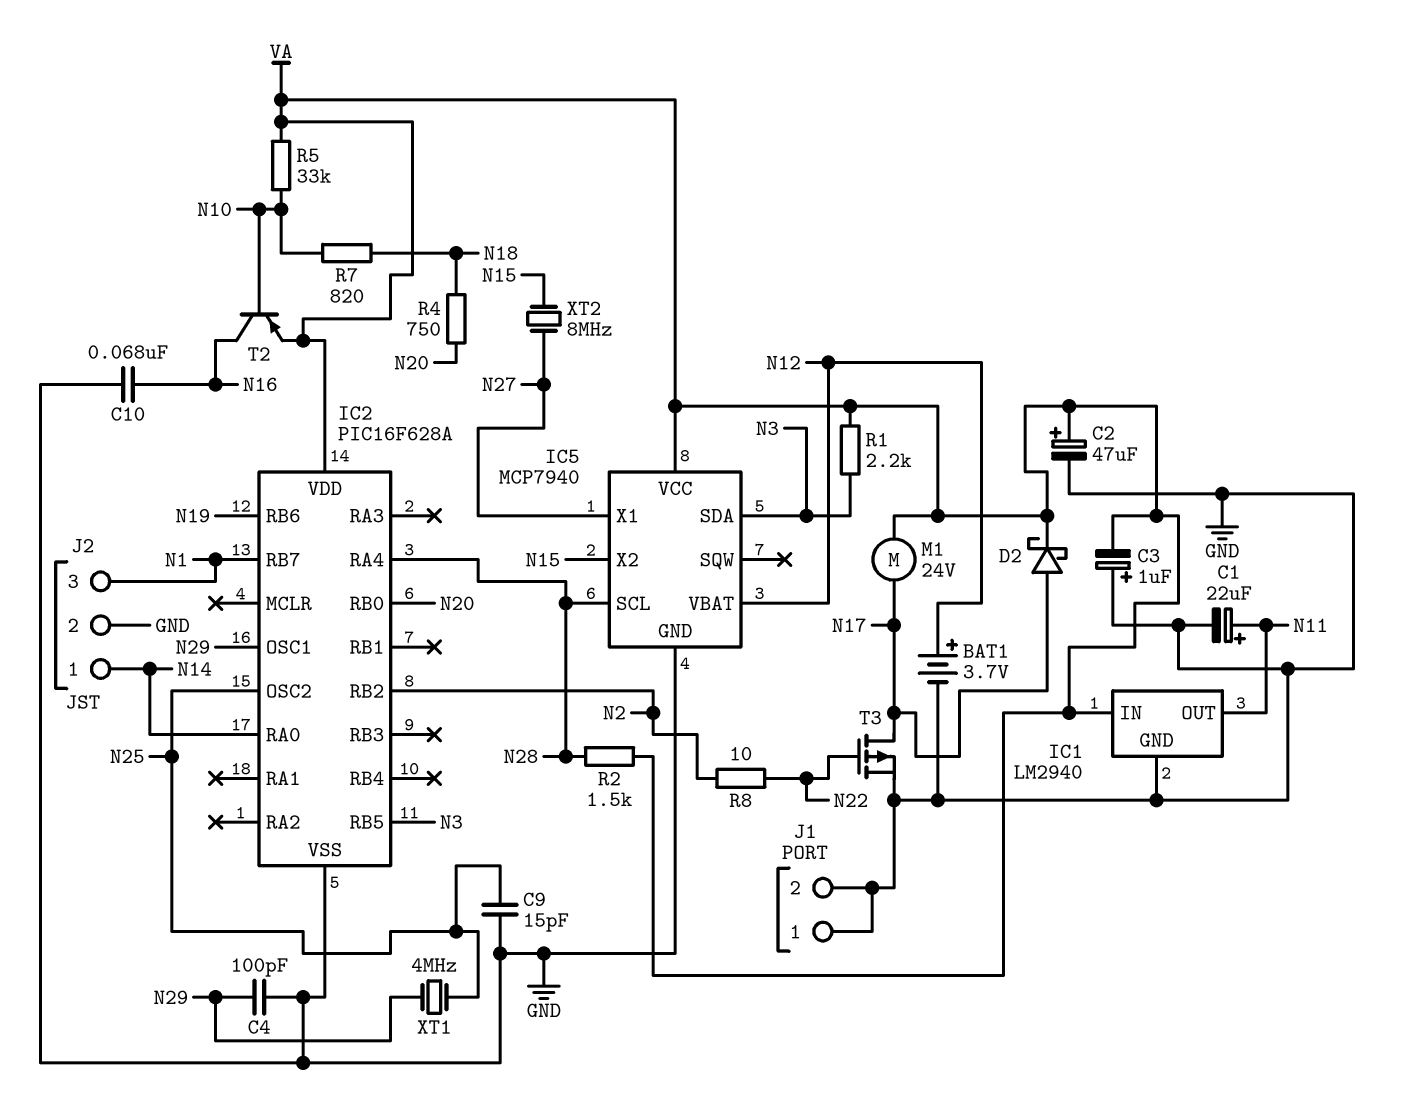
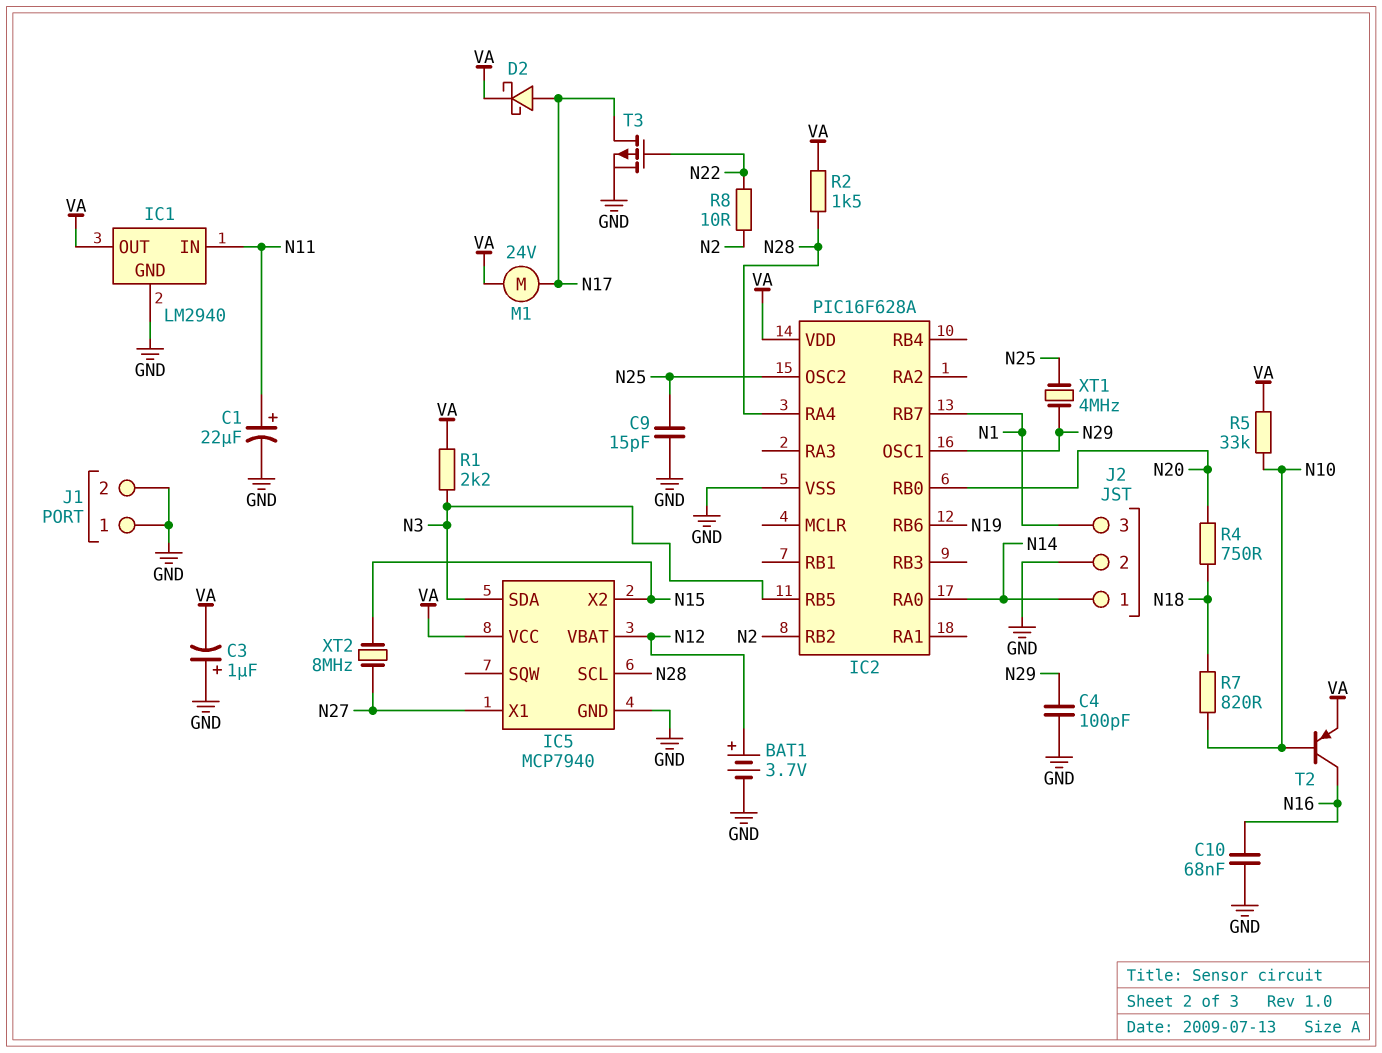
C2: 47uF (plus VA, minus GND) -> none
IC1 pin IN: VA -> N11
IC1 pin OUT: N11 -> VA

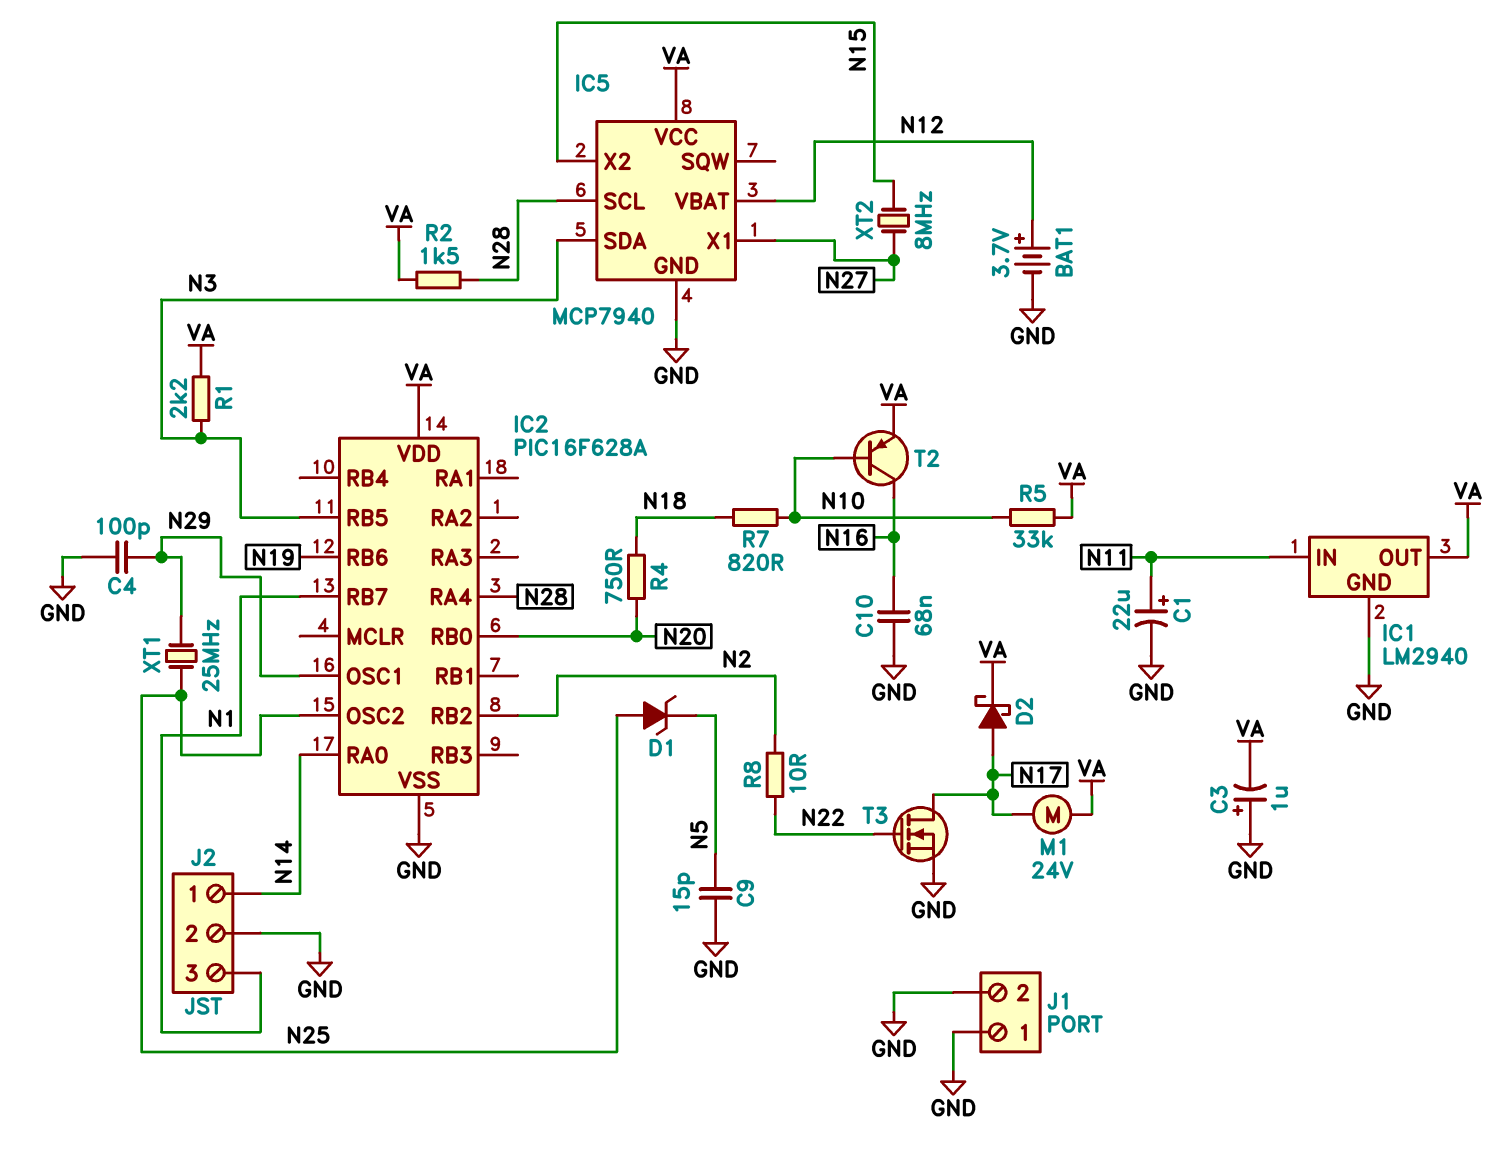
C9: 15pF (GND, N25) -> 15pF (GND, N5)
D1: none -> zener (A N25, K N5)
T3: PMOS (G N22, D N17, S GND) -> NMOS (G N22, D N17, S GND)
XT1: 4MHz (N25, N29) -> 25MHz (N25, N29)

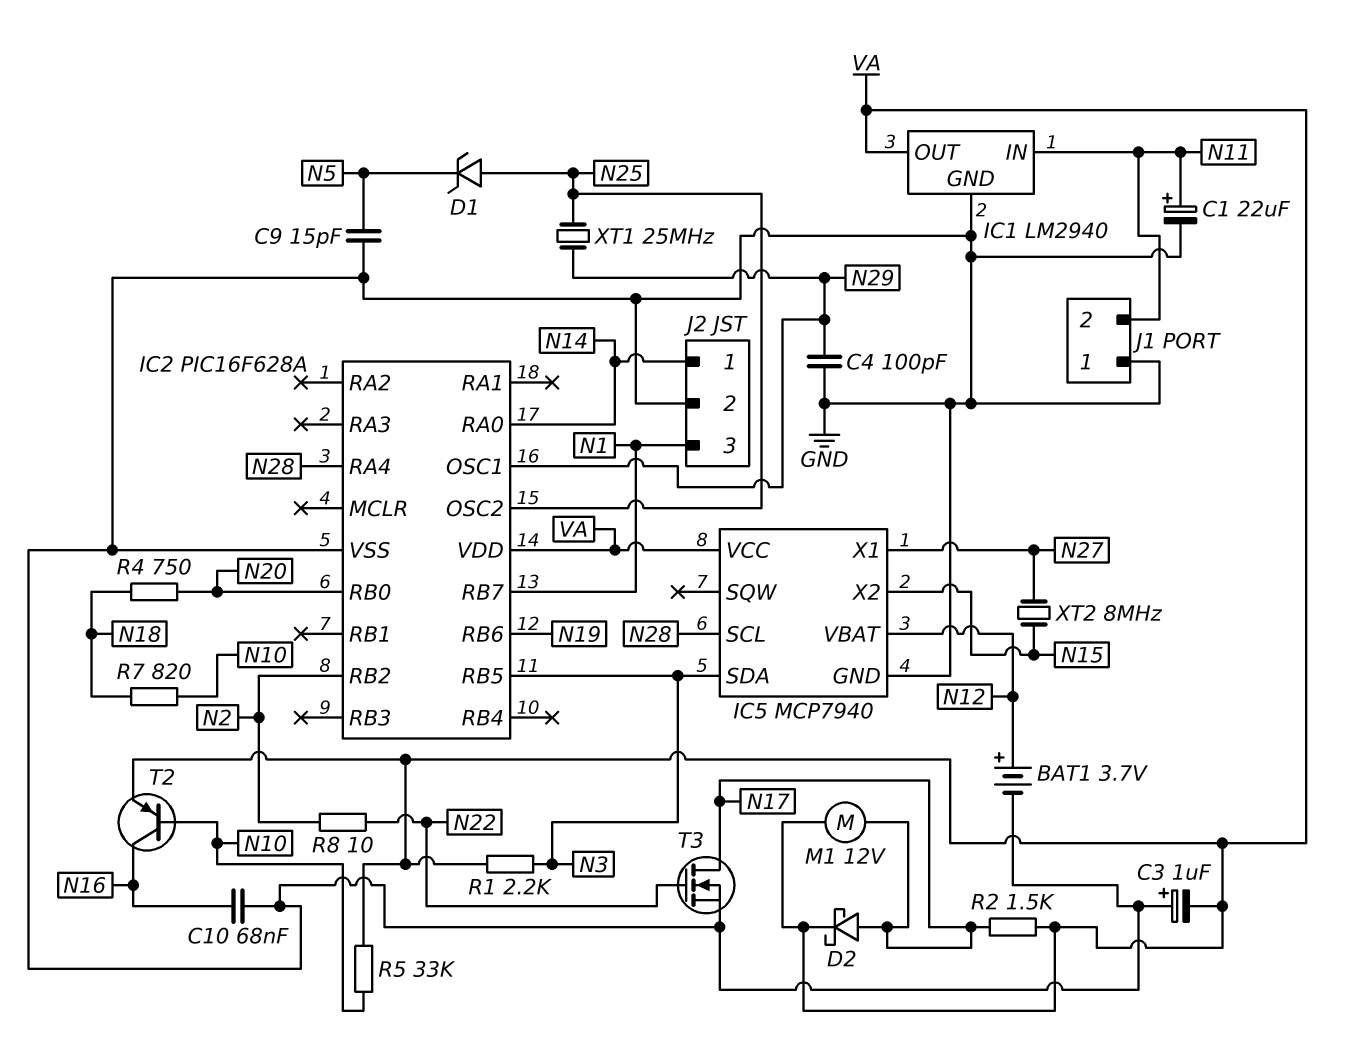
J1 pin 2: GND -> N11
M1: motor 24V (N17, VA) -> motor 12V (N17, VA)
R2: 1.5k (N28, VA) -> 1.5k (N17, VA)

